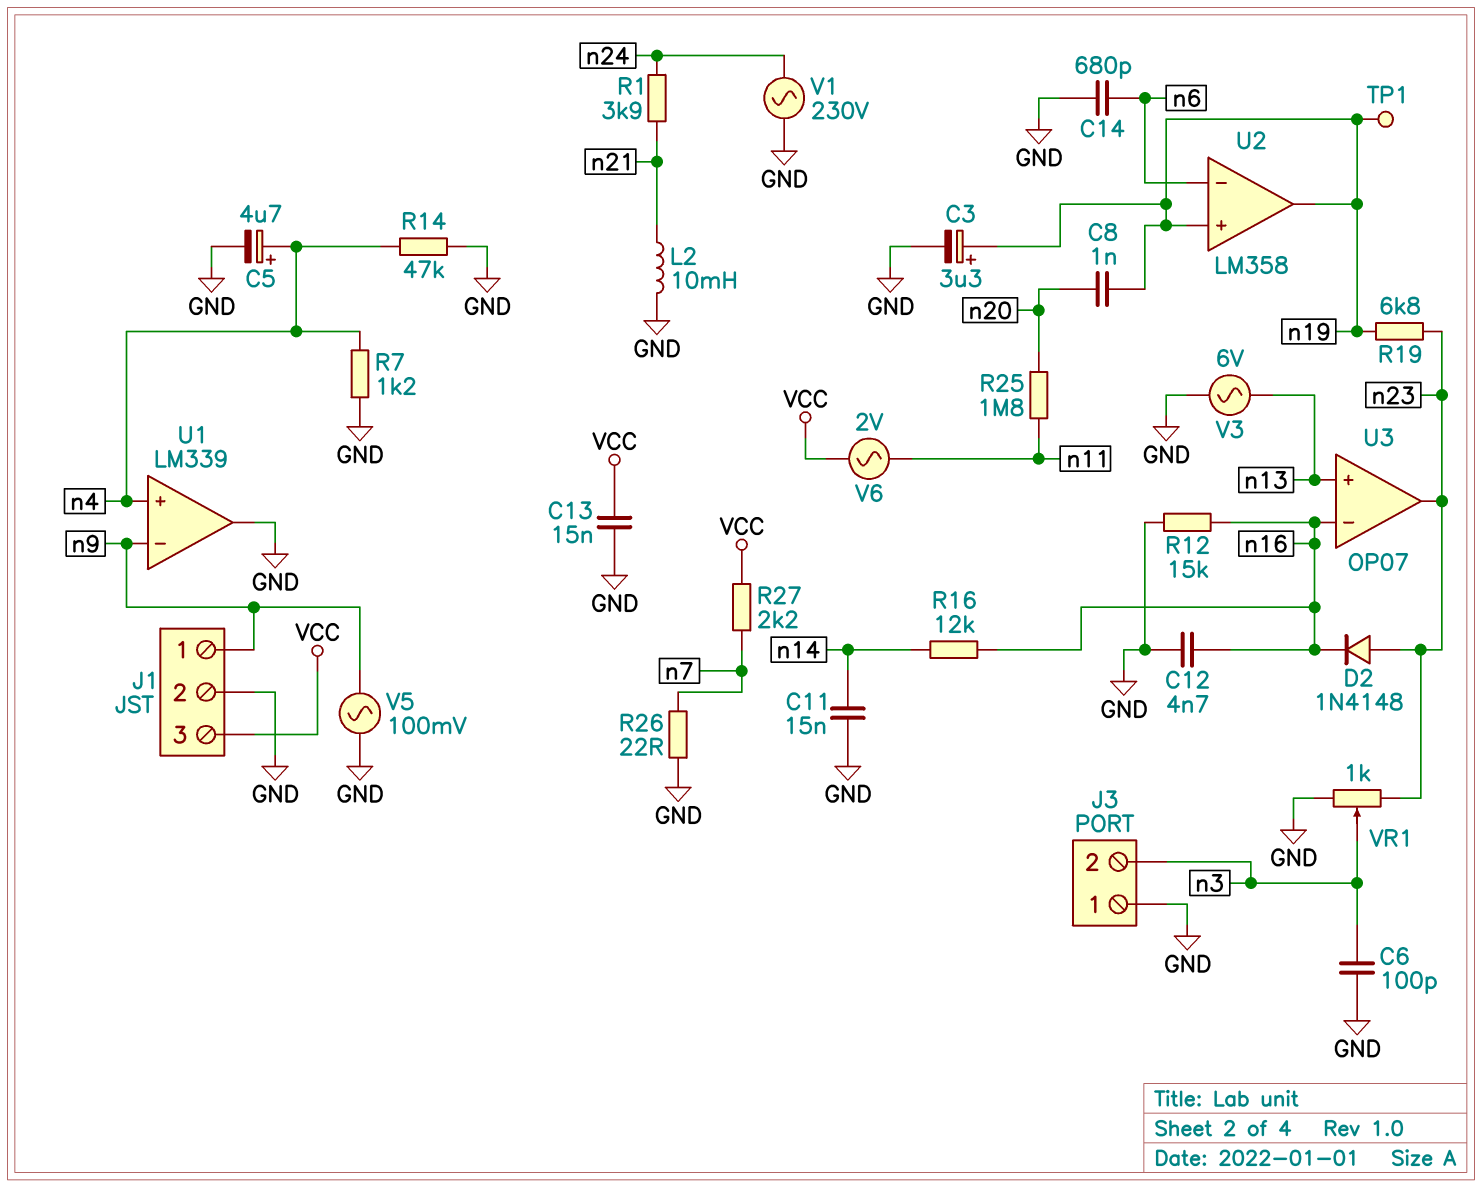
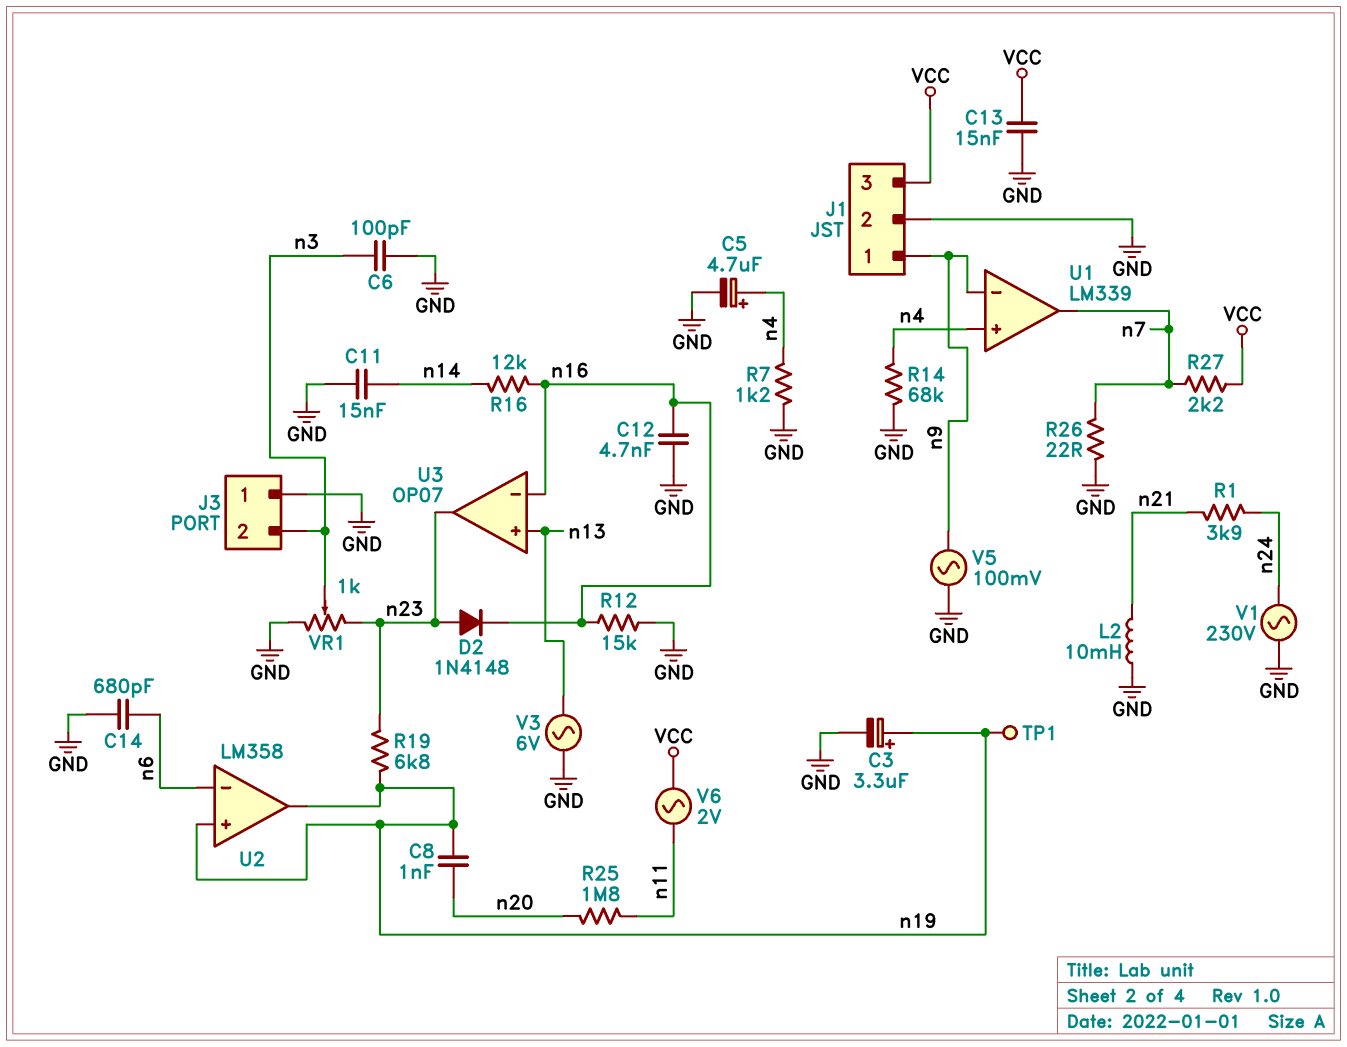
R14: 47k (GND, n4) -> 68k (GND, n4)
U1 pin out: GND -> n7

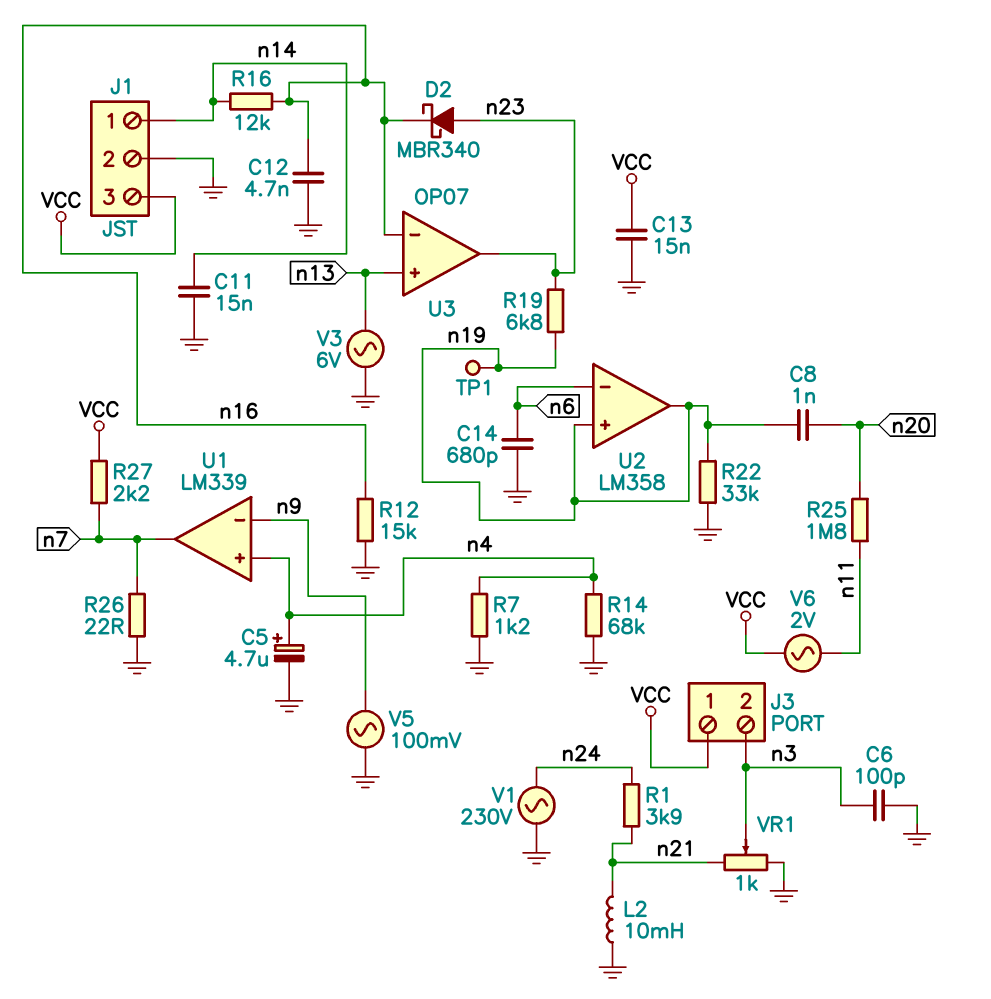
C3: 3.3uF (plus n19, minus GND) -> none
D2: diode 1N4148 (A n23, K n16) -> schottky MBR340 (A n23, K n16)
J1 pin 1: n9 -> n14
J3 pin 1: GND -> VCC
R22: none -> 33k (GND, n19)
VR1: 1k (GND, n23, wiper n3) -> 1k (GND, n21, wiper n3)

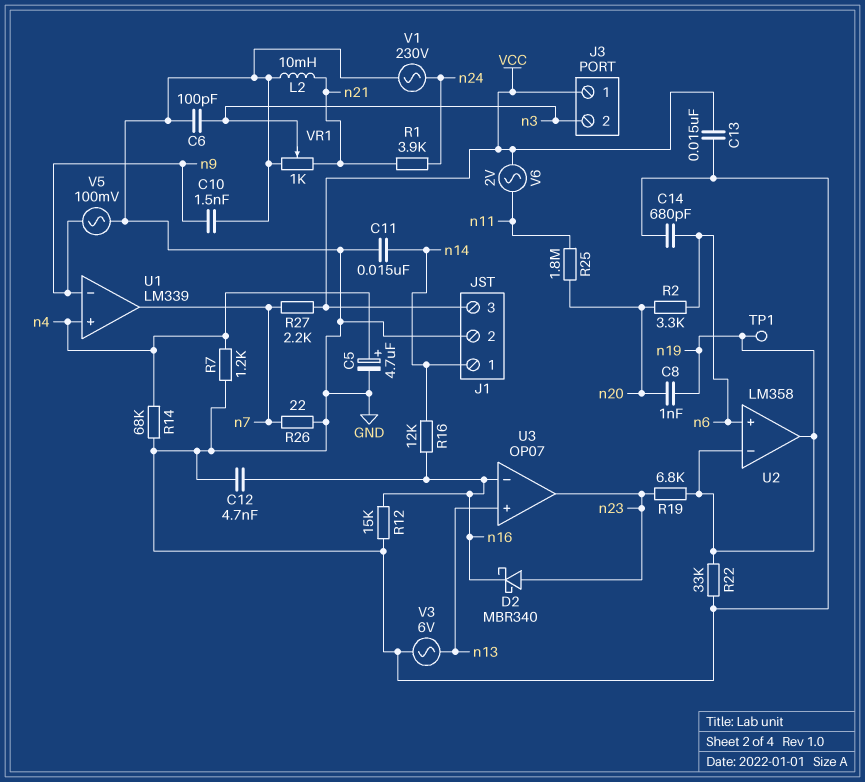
C10: none -> 1.5nF (GND, n9)
R2: none -> 3.3k (n6, n20)
U2 pin in+: n19 -> n6
U2 pin in-: n6 -> n19

